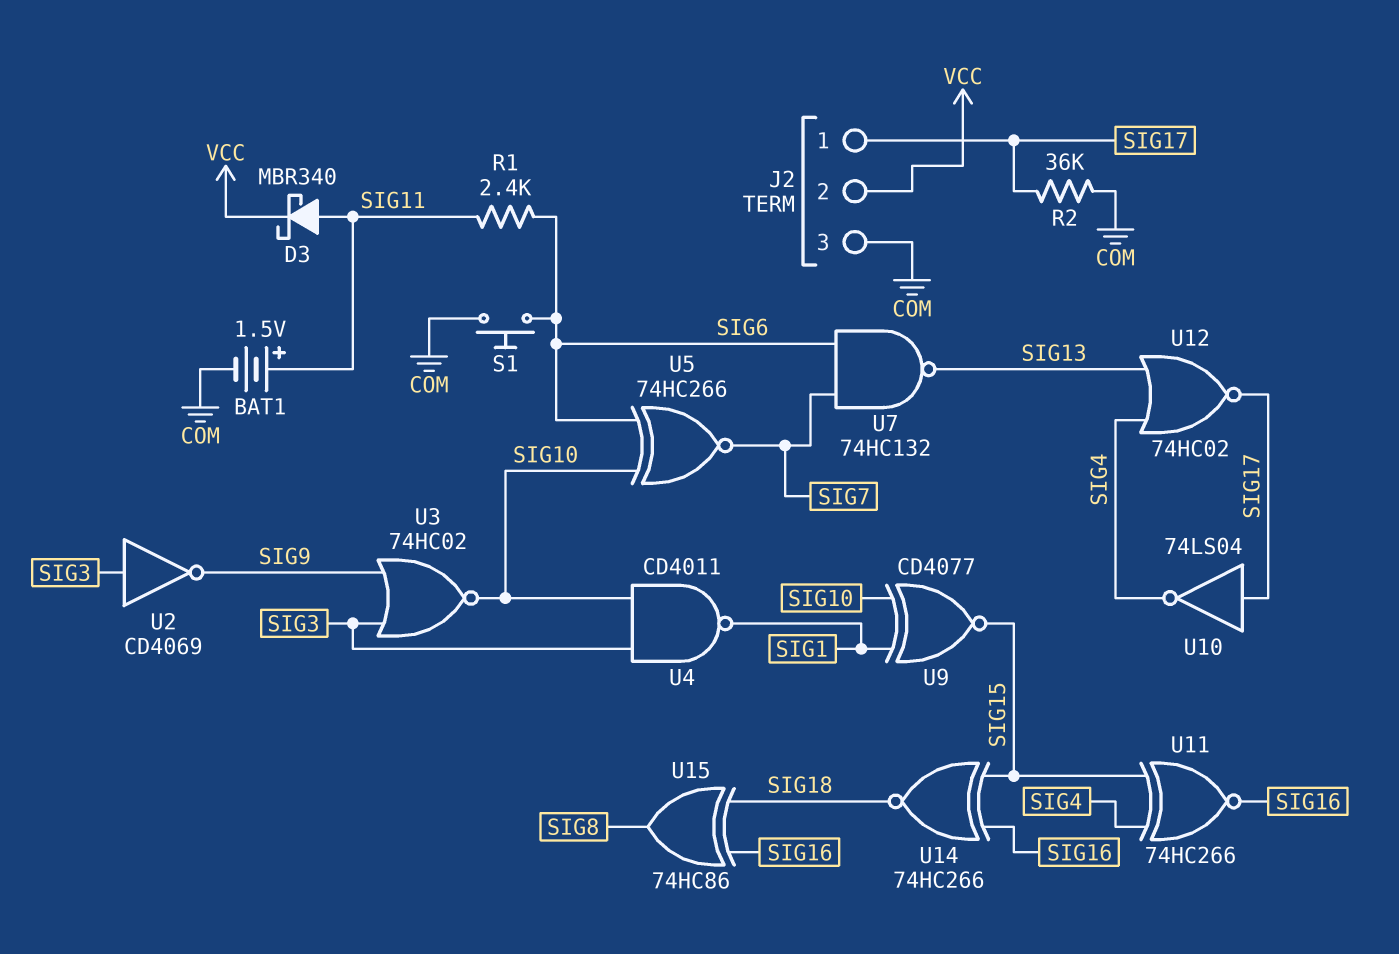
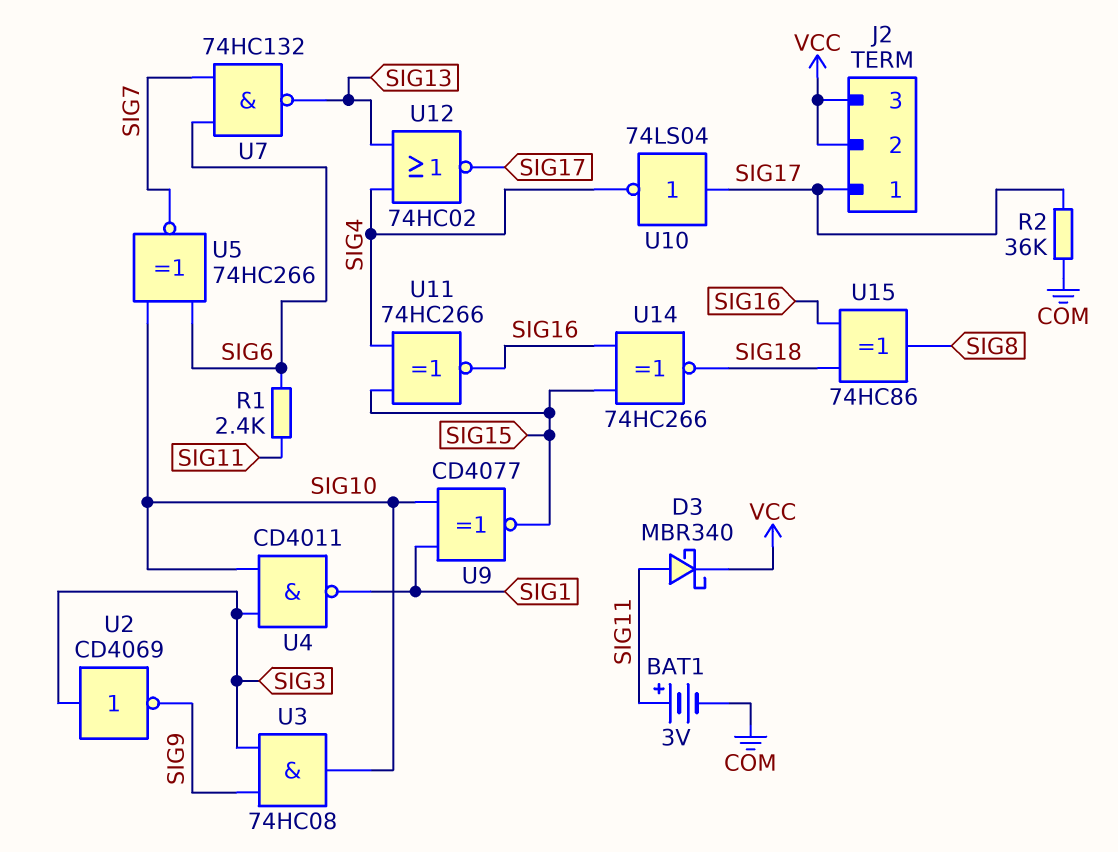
BAT1: 1.5V (plus SIG11, minus COM) -> 3V (plus SIG11, minus COM)
J2 pin 3: COM -> VCC
S1: button (COM, SIG6) -> none
U3: NOR 74HC02 (in SIG3, in SIG9, out SIG10) -> AND 74HC08 (in SIG3, in SIG9, out SIG10)

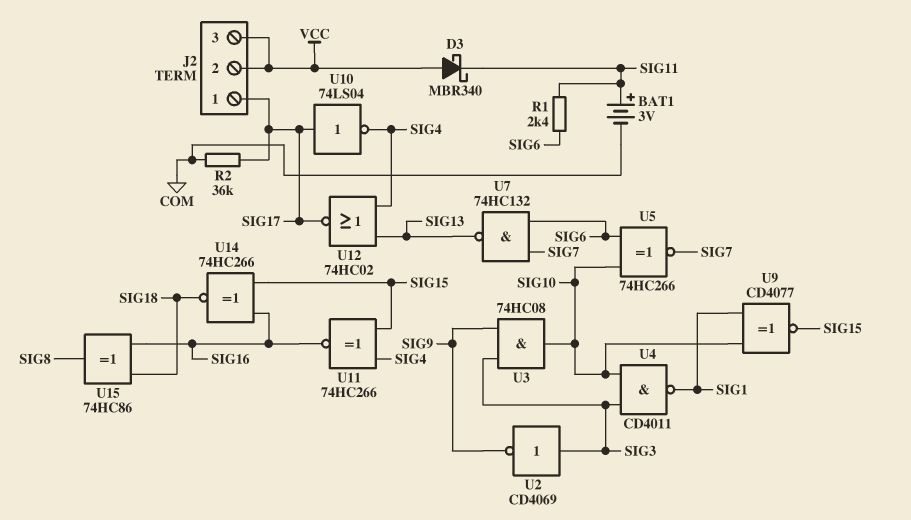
D3: schottky MBR340 (A SIG11, K VCC) -> schottky MBR340 (A VCC, K SIG11)

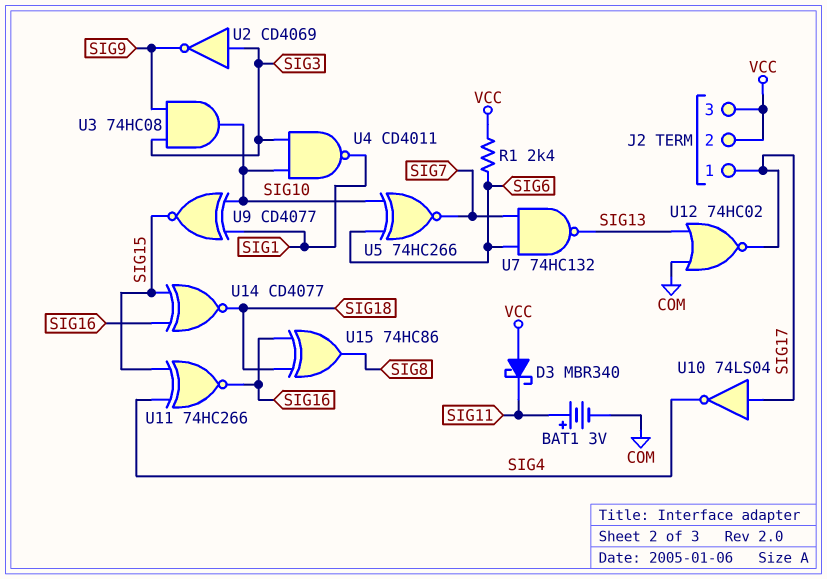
R1: 2.4k (SIG6, SIG11) -> 2.4k (SIG6, VCC)
R2: 36k (COM, SIG17) -> none
U12: NOR 74HC02 (in SIG4, in SIG13, out SIG17) -> NOR 74HC02 (in COM, in SIG13, out SIG17)
U14: XNOR 74HC266 (in SIG15, in SIG16, out SIG18) -> XNOR CD4077 (in SIG15, in SIG16, out SIG18)

